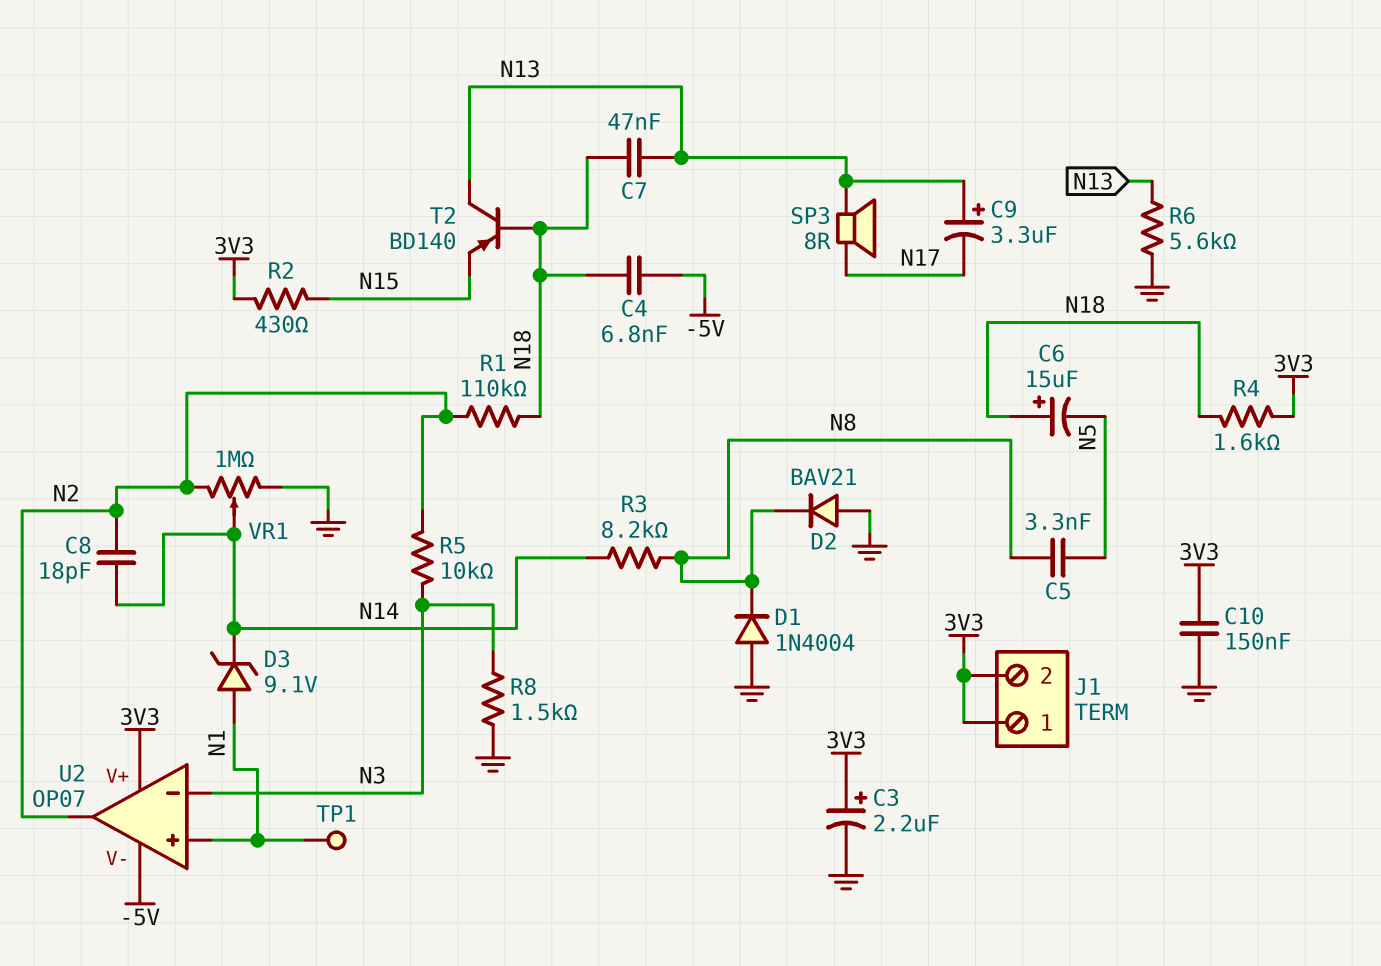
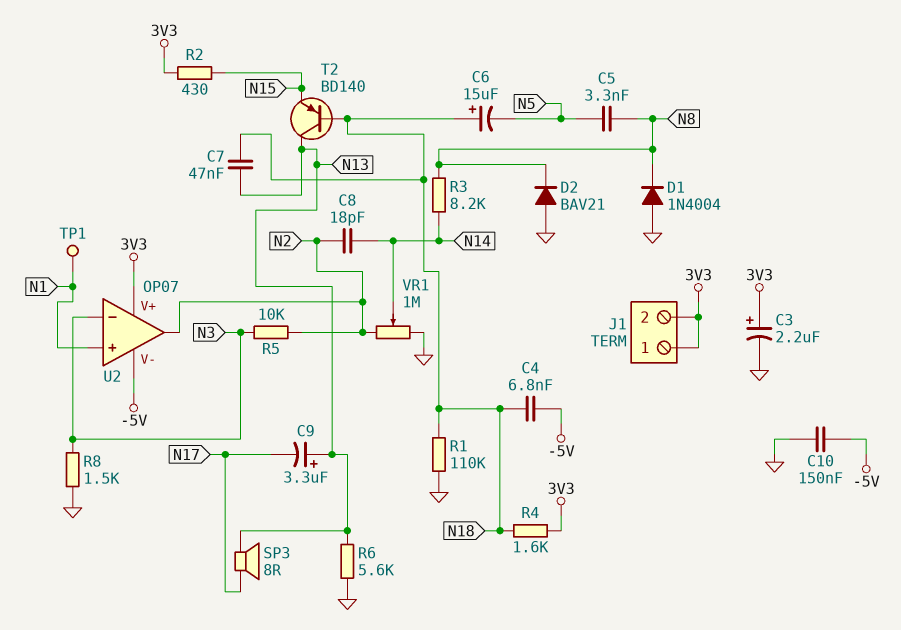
C10: 150nF (3V3, GND) -> 150nF (-5V, GND)
D3: zener 9.1V (A N1, K N14) -> none
R1: 110k (N2, N18) -> 110k (GND, N18)

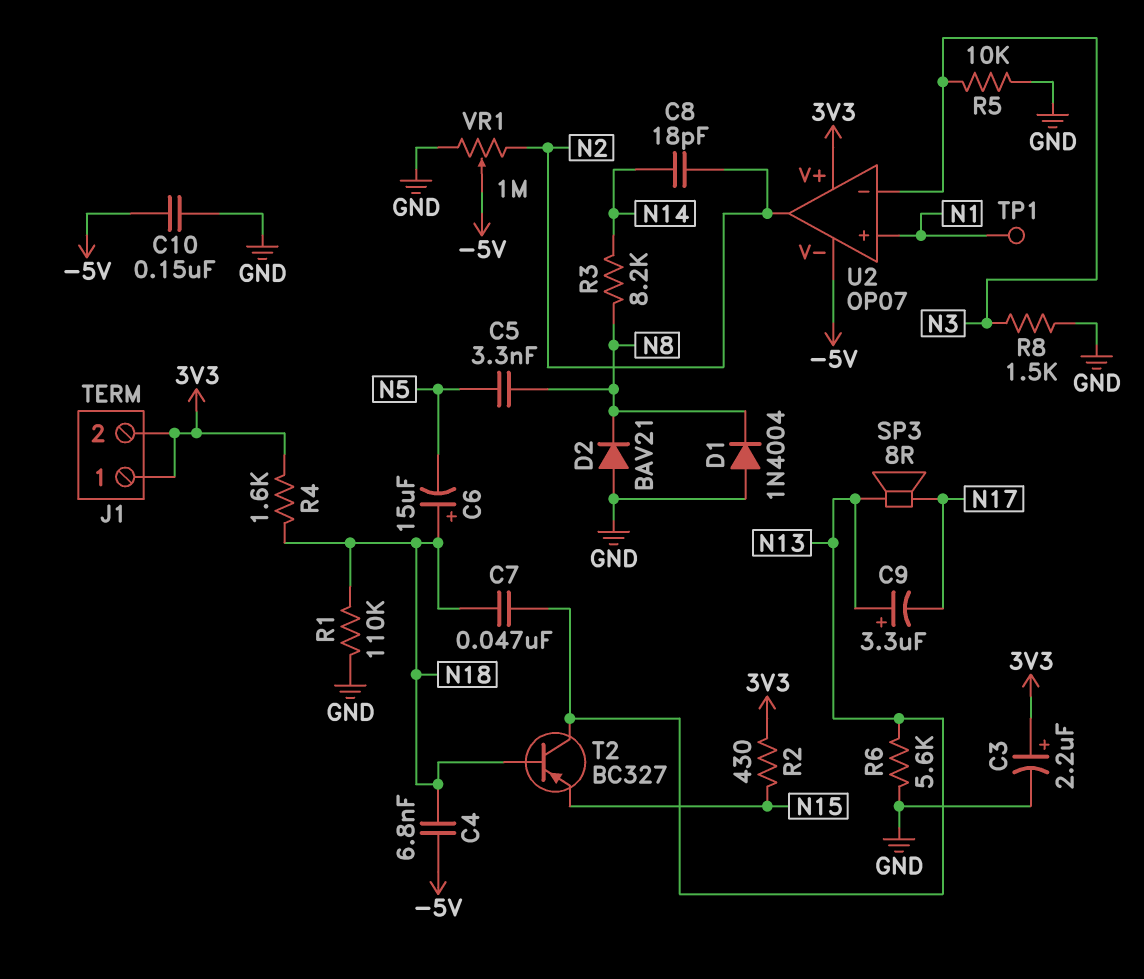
R5: 10k (N2, N3) -> 10k (GND, N3)
T2: PNP BD140 (B N18, C N13, E N15) -> PNP BC327 (B N18, C N13, E N15)
VR1: 1M (GND, N2, wiper N14) -> 1M (GND, N2, wiper -5V)

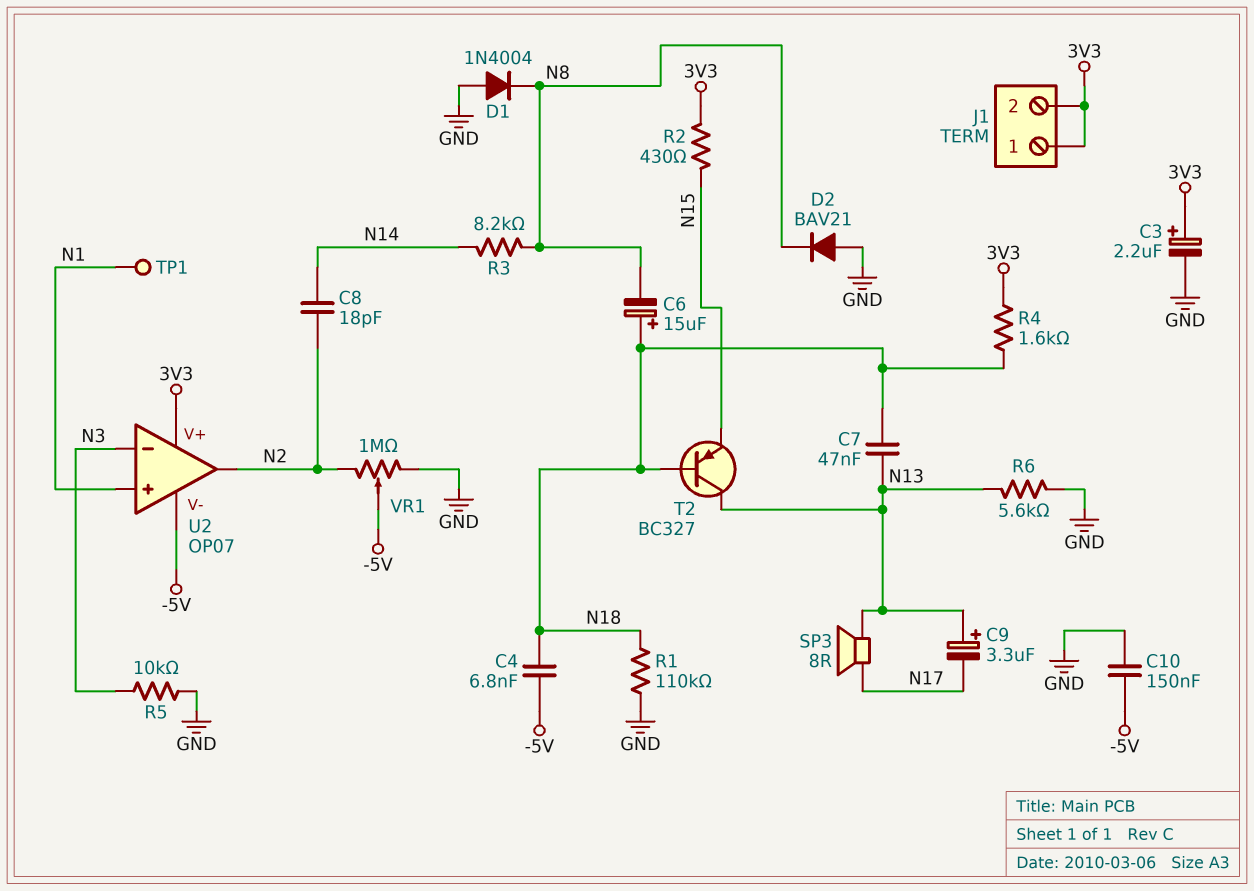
C5: 3.3nF (N5, N8) -> none
C6: 15uF (plus N18, minus N5) -> 15uF (plus N18, minus N8)
R8: 1.5k (GND, N3) -> none

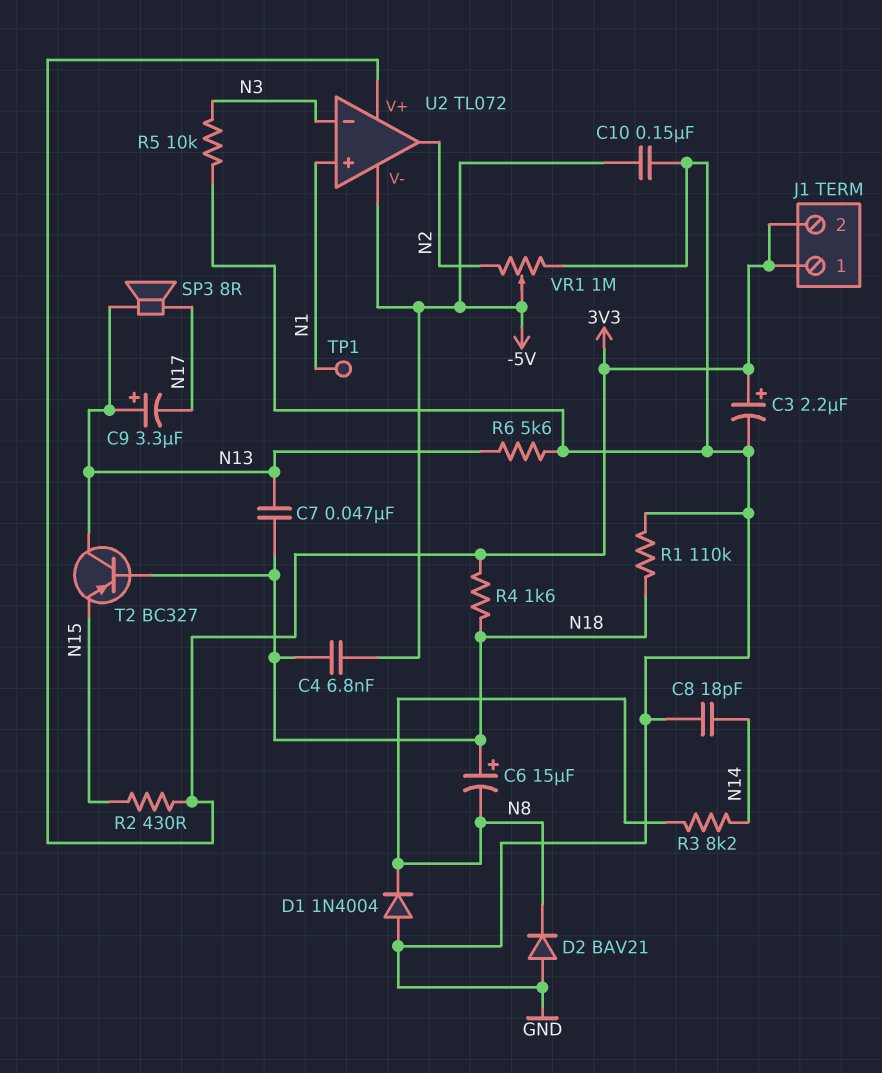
C8: 18pF (N2, N14) -> 18pF (GND, N14)
U2: OP07 -> TL072

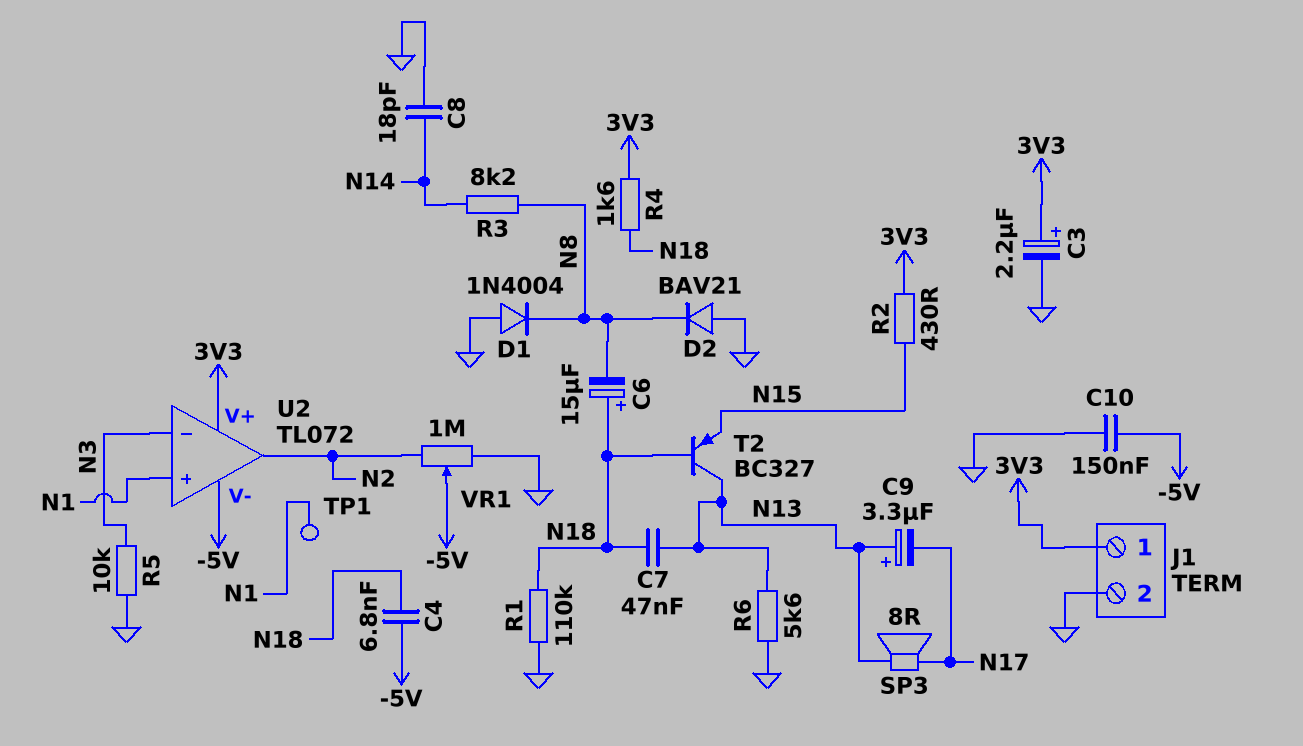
J1 pin 2: 3V3 -> GND

